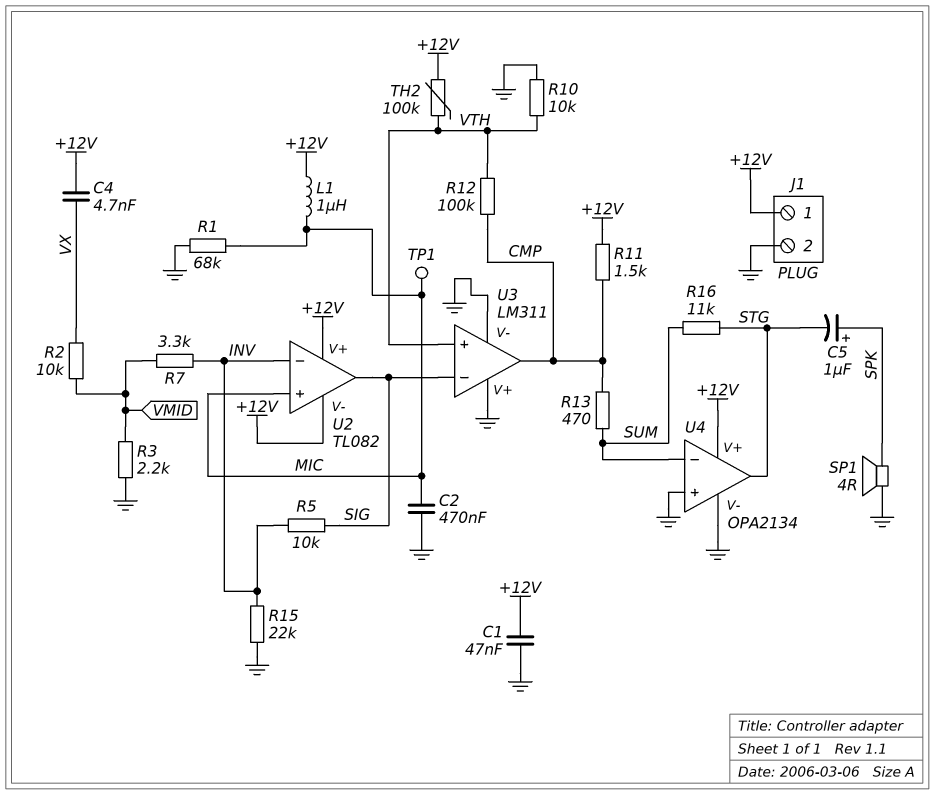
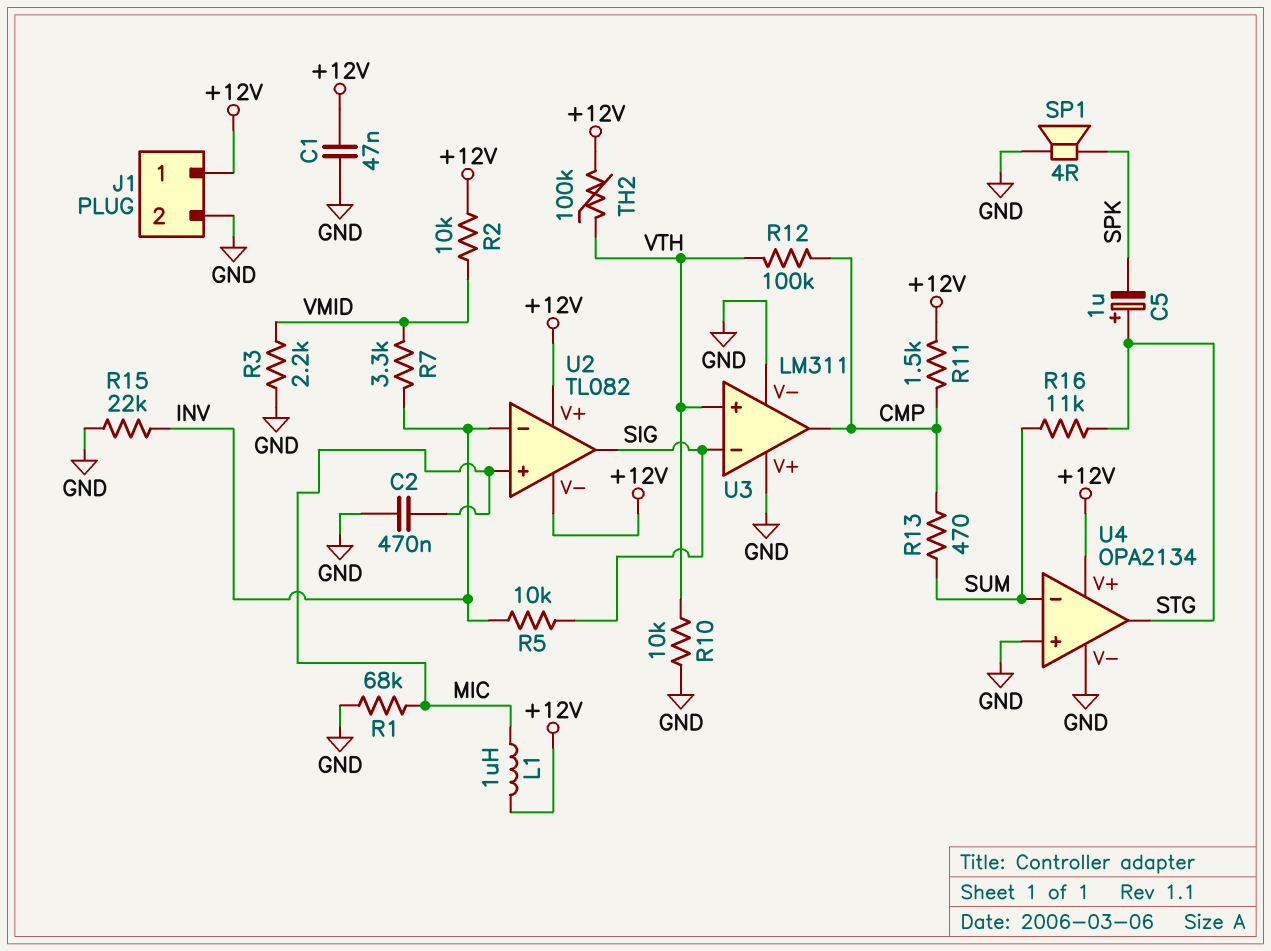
C4: 4.7nF (+12V, VX) -> none
C5: 1uF (plus SPK, minus STG) -> 1uF (plus STG, minus SPK)
R2: 10k (VMID, VX) -> 10k (+12V, VMID)
TP1: test point (MIC) -> none

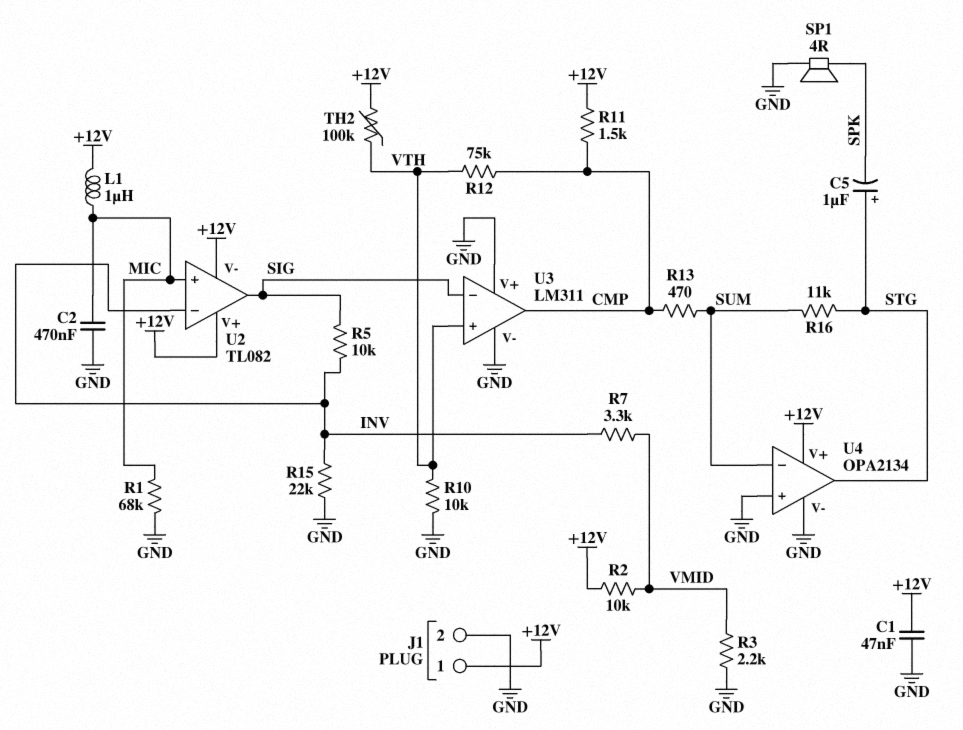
R12: 100k (CMP, VTH) -> 75k (CMP, VTH)

